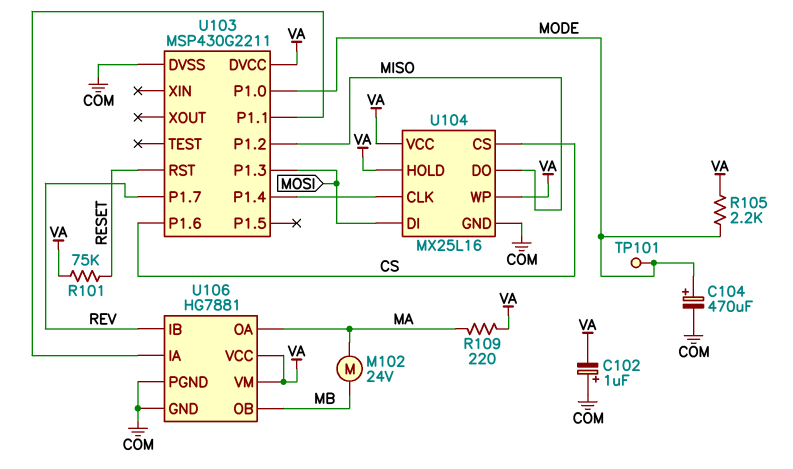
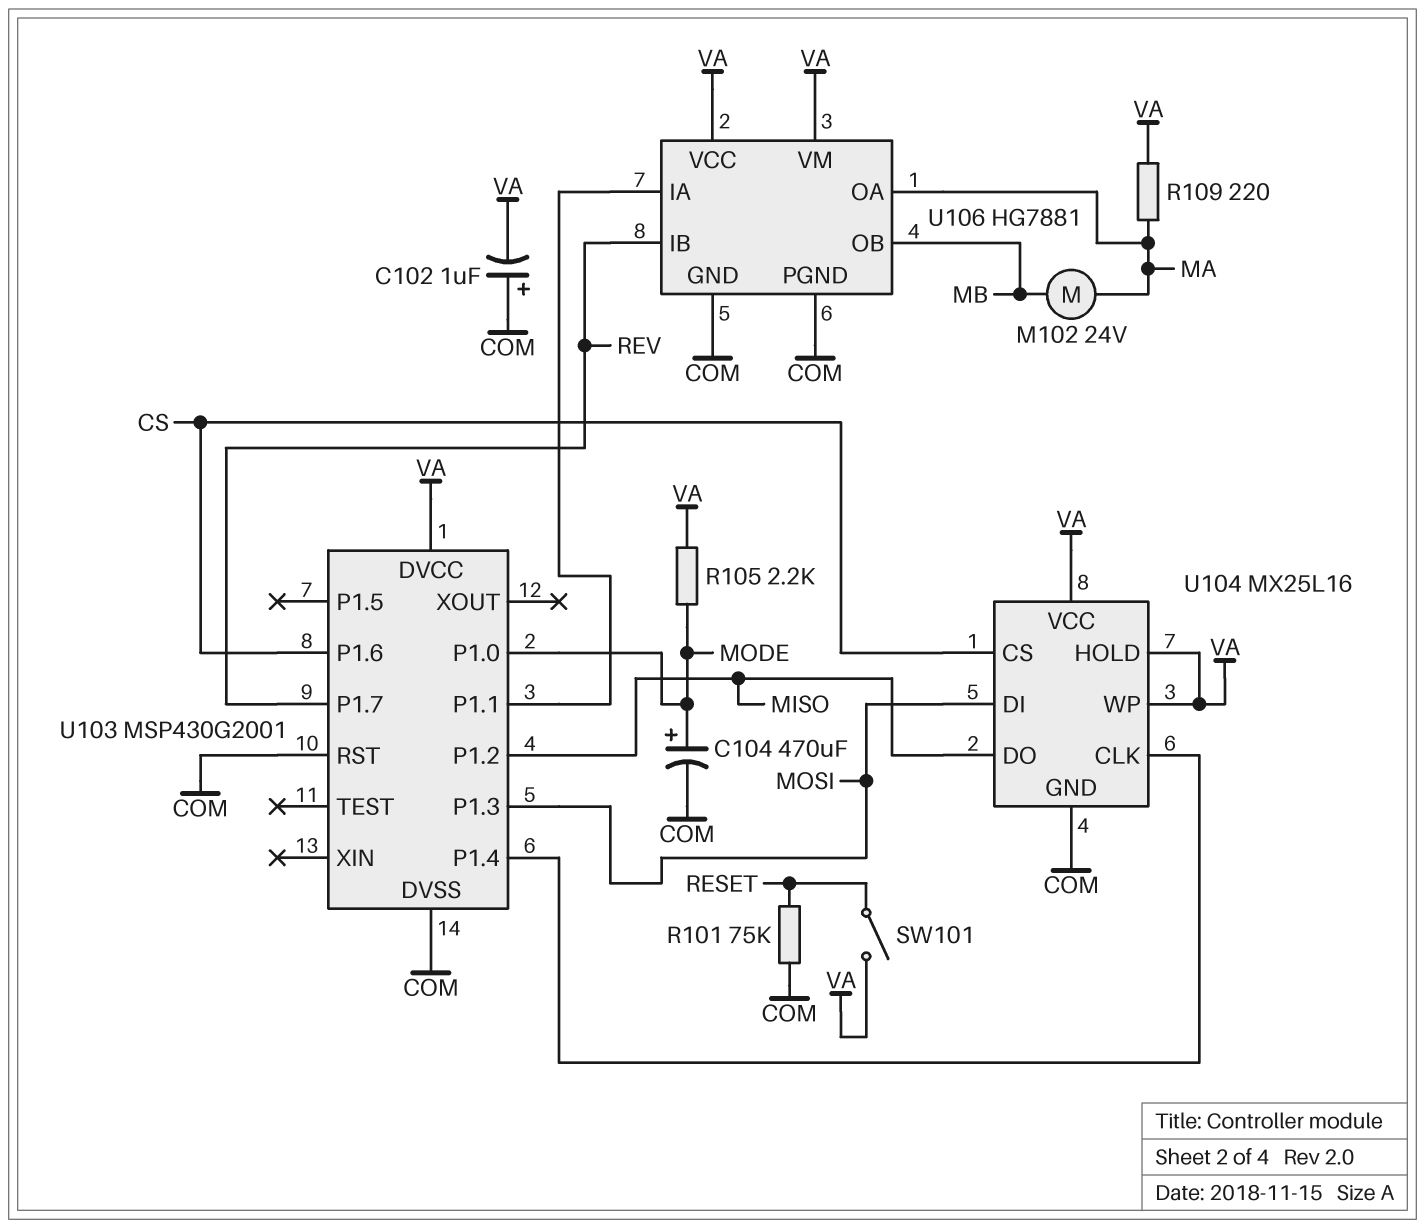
R101: 75k (RESET, VA) -> 75k (COM, RESET)
SW101: none -> switch (RESET, VA)
TP101: test point (MODE) -> none
U103: MSP430G2211 -> MSP430G2001
U103 pin RST: RESET -> COM

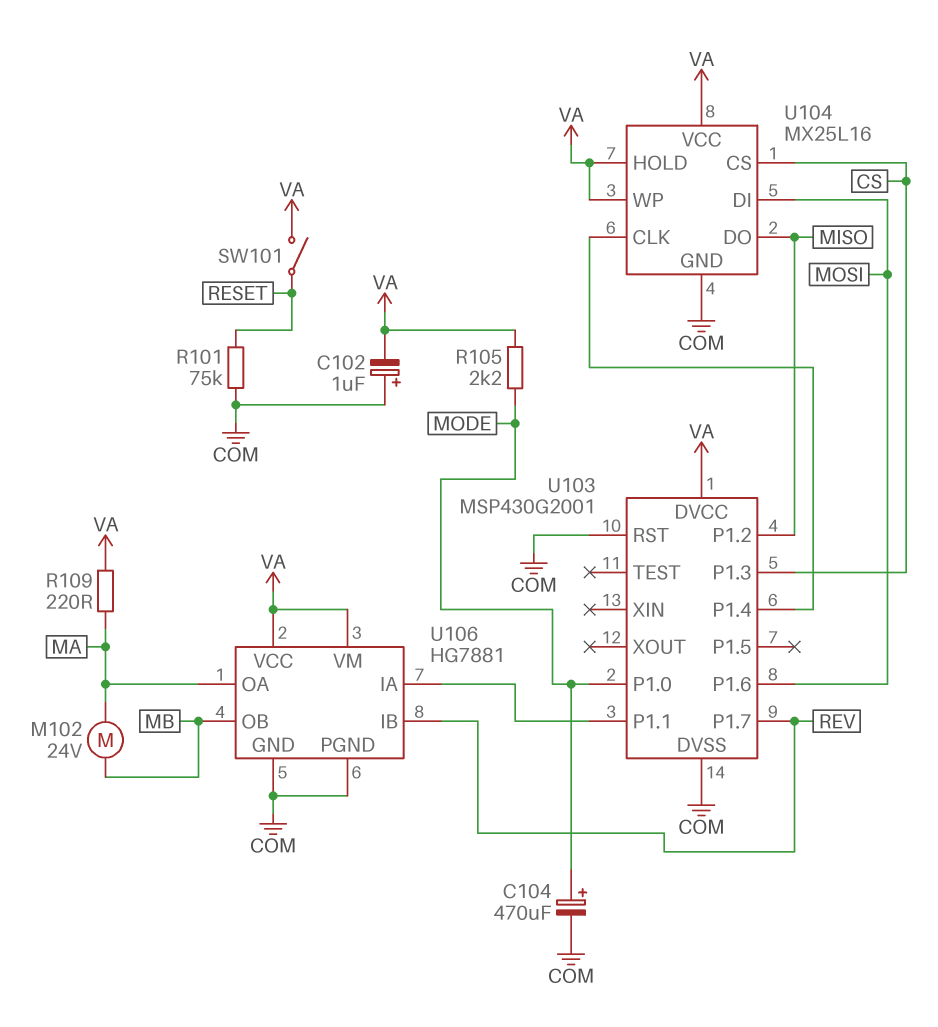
U103 pin P1.3: MOSI -> CS
U103 pin P1.6: CS -> MOSI

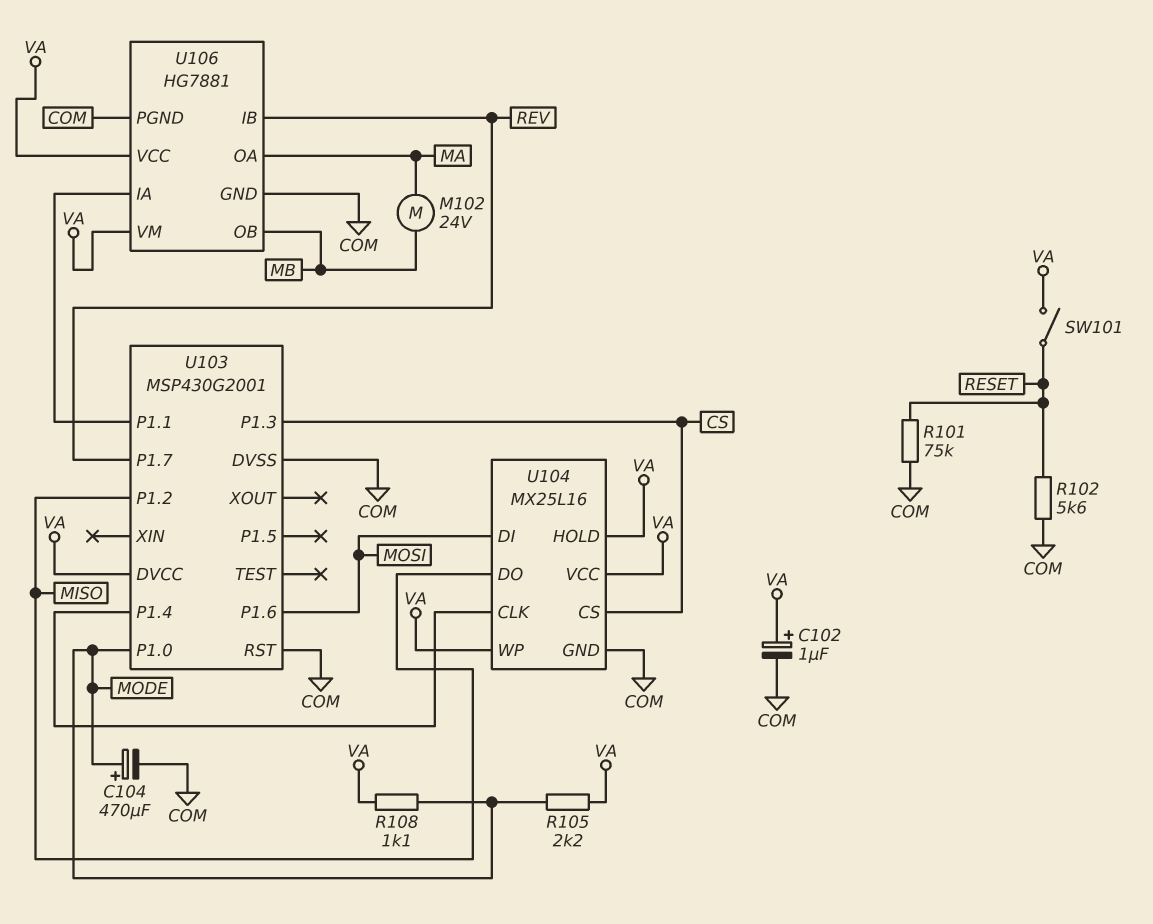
C102: 1uF (plus COM, minus VA) -> 1uF (plus VA, minus COM)
R102: none -> 5.6k (COM, RESET)
R108: none -> 1.1k (MODE, VA)
R109: 220 (MA, VA) -> none

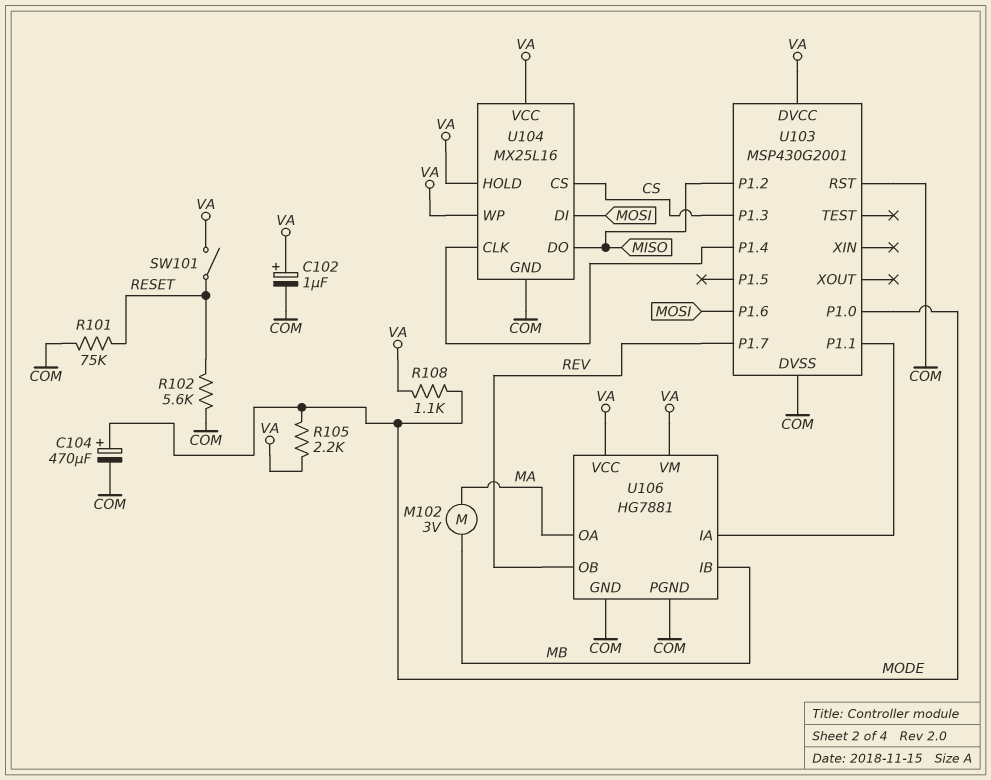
M102: motor 24V (MA, MB) -> motor 3V (MA, MB)
U106 pin IB: REV -> MB
U106 pin OB: MB -> REV

